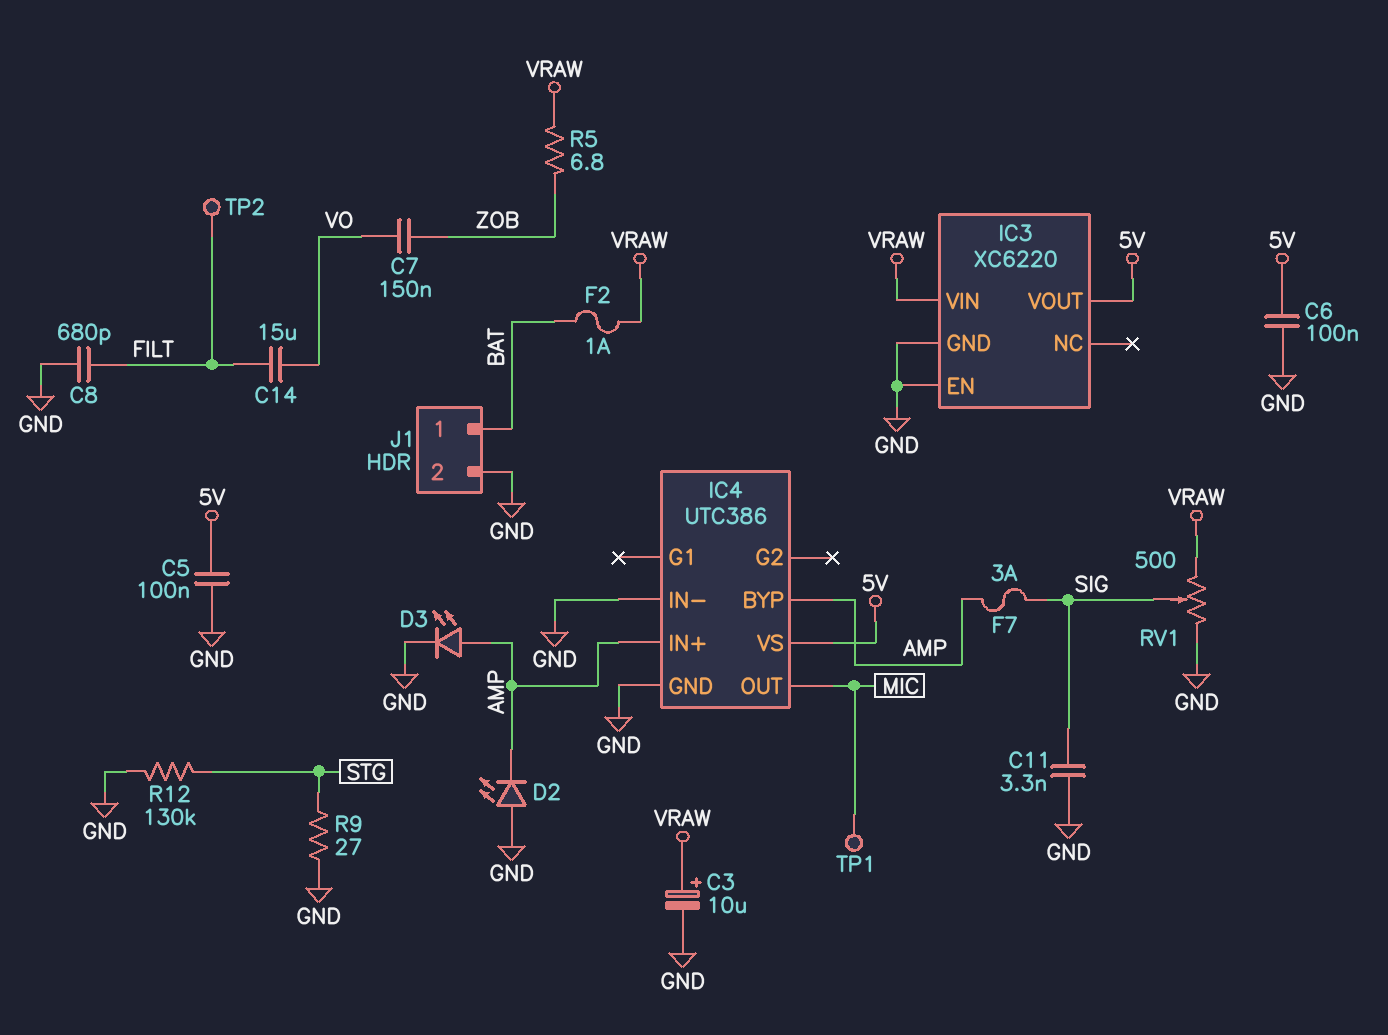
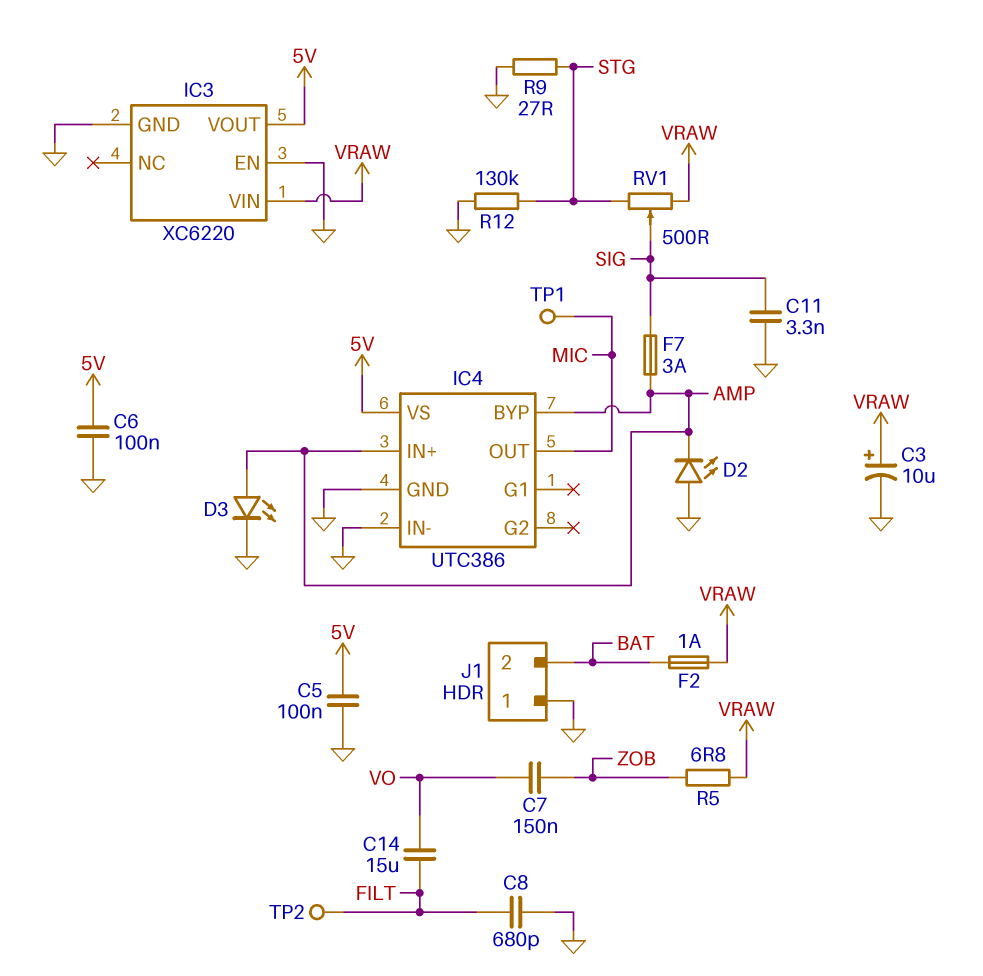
J1 pin 1: BAT -> GND
J1 pin 2: GND -> BAT
RV1: 500 (GND, VRAW, wiper SIG) -> 500 (STG, VRAW, wiper SIG)

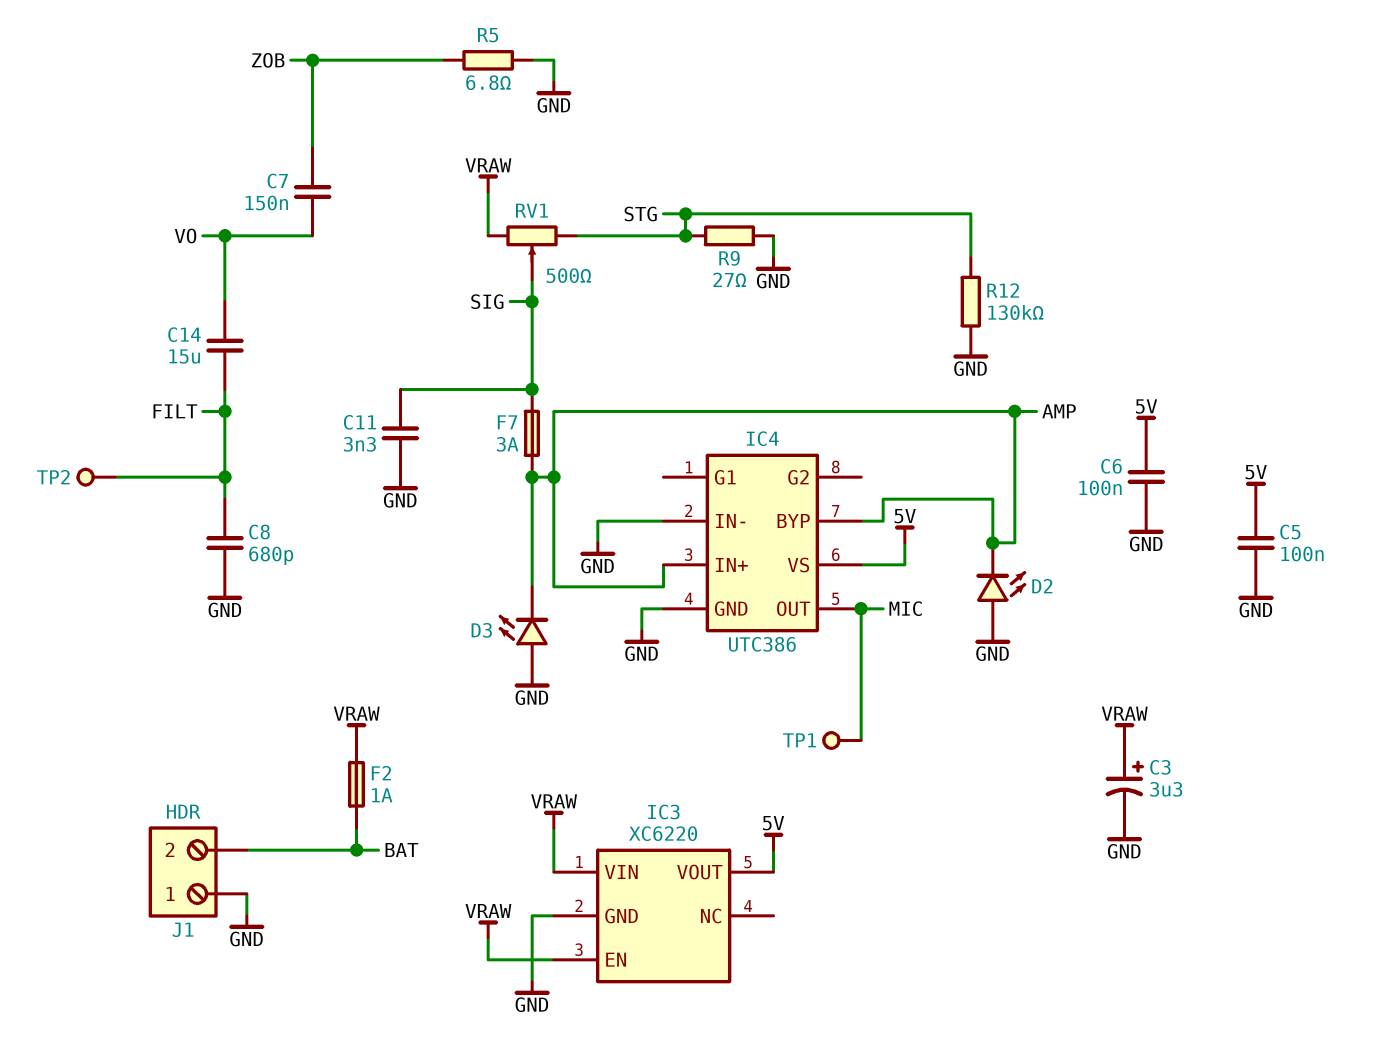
C3: 10uF (plus VRAW, minus GND) -> 3.3uF (plus VRAW, minus GND)
D3: LED (A AMP, K GND) -> LED (A GND, K AMP)
IC3 pin EN: GND -> VRAW
R5: 6.8 (VRAW, ZOB) -> 6.8 (GND, ZOB)

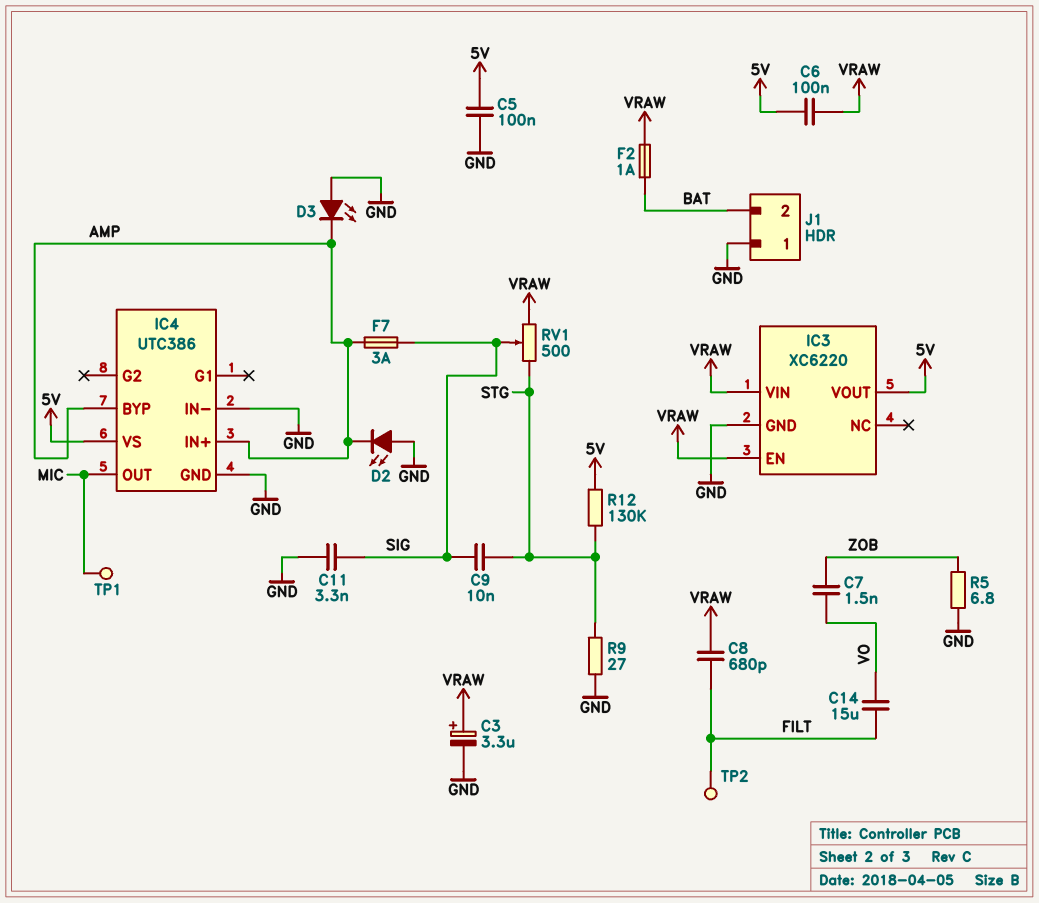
C6: 100nF (5V, GND) -> 100nF (5V, VRAW)
C7: 150nF (VO, ZOB) -> 1.5nF (VO, ZOB)
C8: 680pF (FILT, GND) -> 680pF (FILT, VRAW)
C9: none -> 10nF (SIG, STG)
R12: 130k (GND, STG) -> 130k (5V, STG)

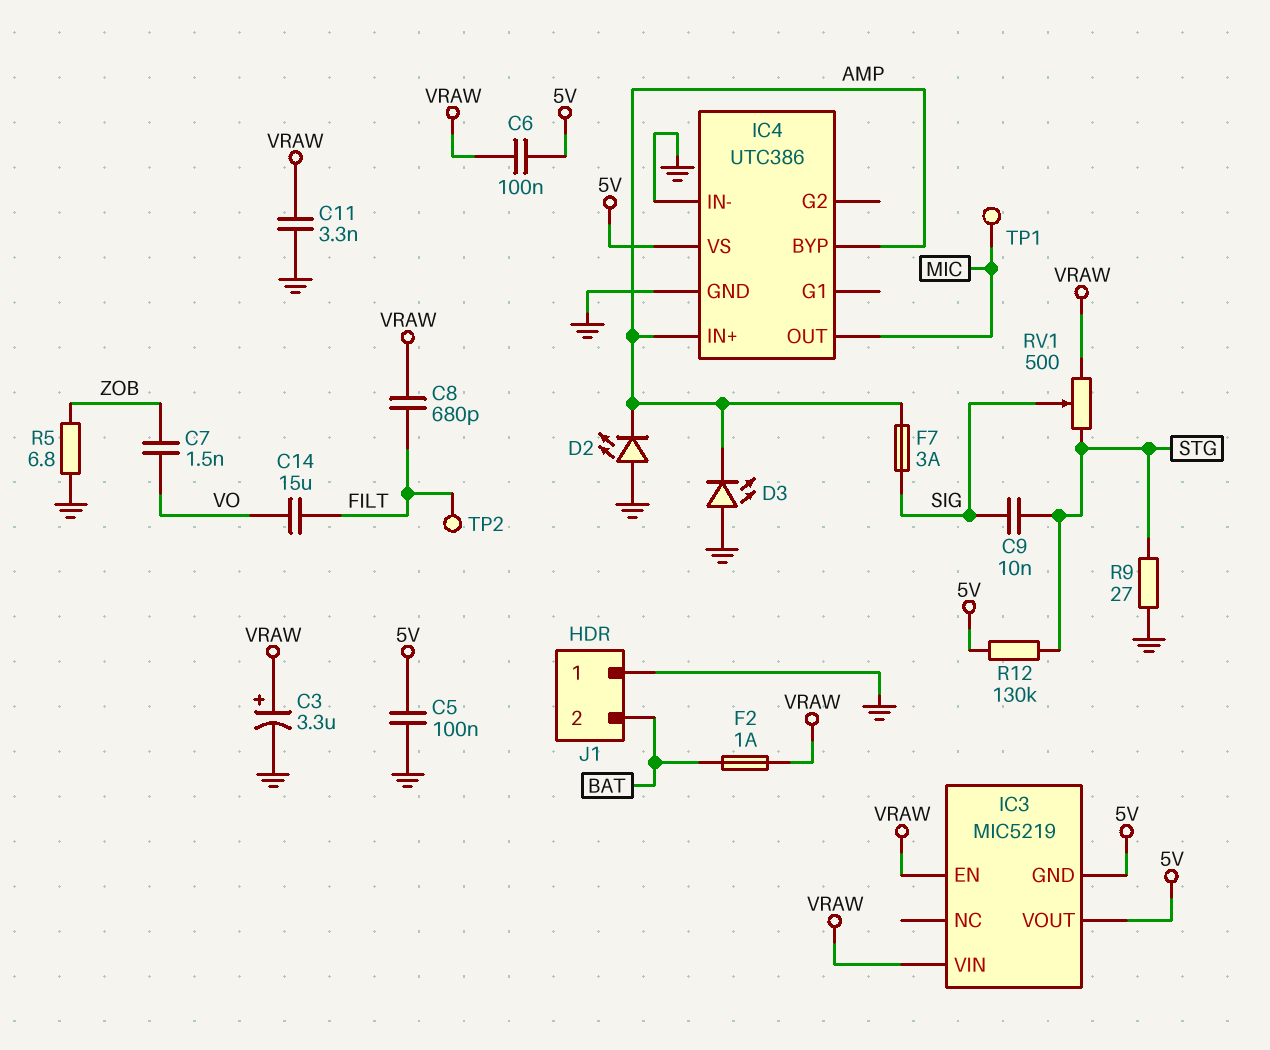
C11: 3.3nF (GND, SIG) -> 3.3nF (GND, VRAW)
IC3: XC6220 -> MIC5219
IC3 pin GND: GND -> 5V

